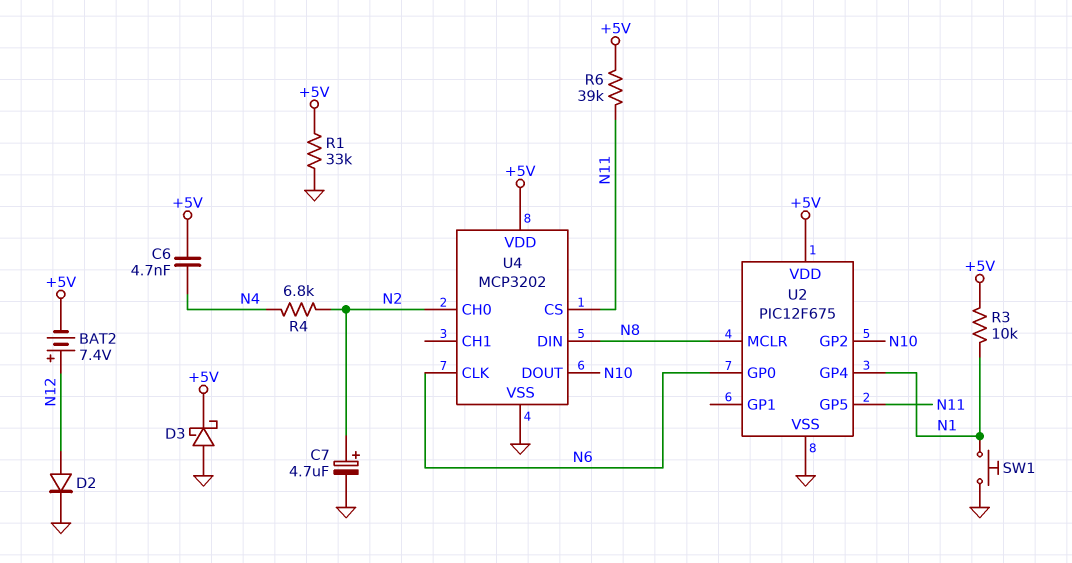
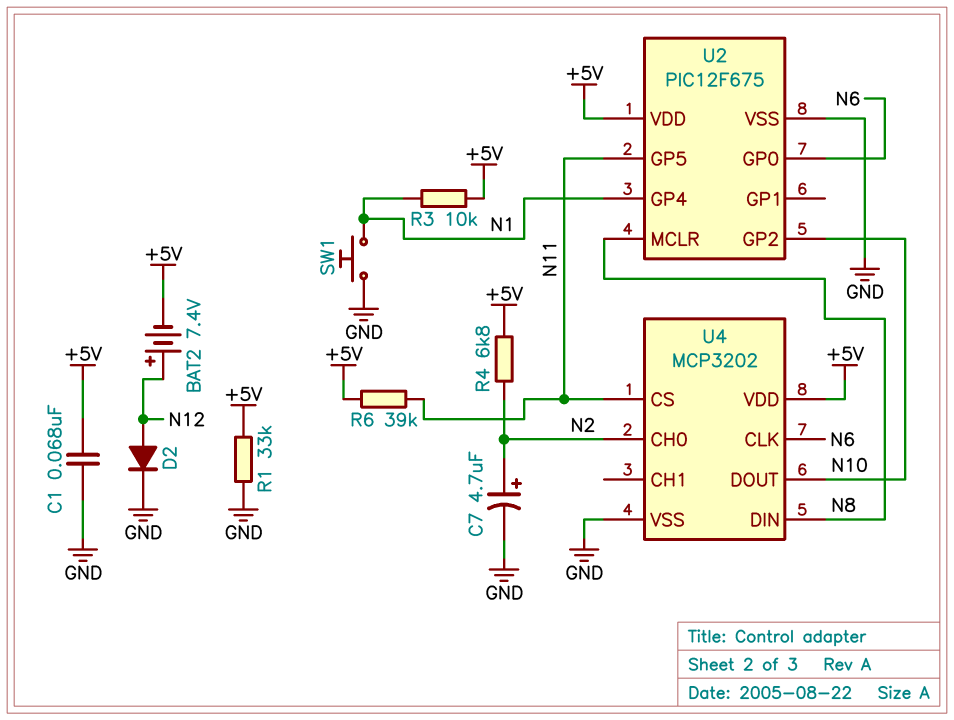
C1: none -> 68nF (+5V, GND)
C6: 4.7nF (+5V, N4) -> none
D3: schottky (A GND, K +5V) -> none
R4: 6.8k (N2, N4) -> 6.8k (+5V, N2)

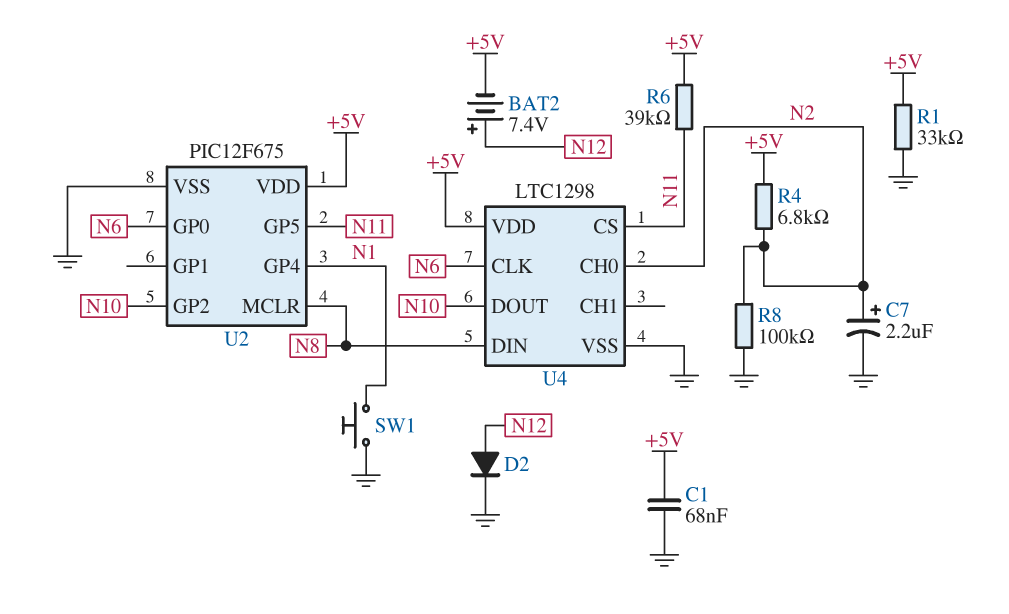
C7: 4.7uF (plus N2, minus GND) -> 2.2uF (plus N2, minus GND)
R3: 10k (+5V, N1) -> none
R8: none -> 100k (GND, N2)
U4: MCP3202 -> LTC1298

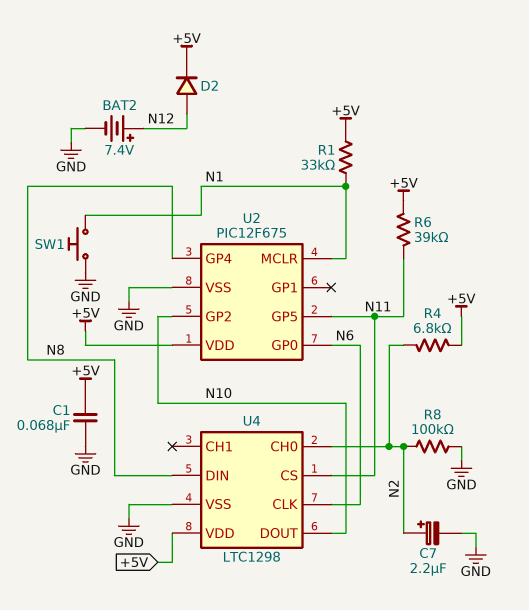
BAT2: 7.4V (plus N12, minus +5V) -> 7.4V (plus N12, minus GND)
D2: diode (A N12, K GND) -> diode (A N12, K +5V)
R1: 33k (+5V, GND) -> 33k (+5V, N1)
U2 pin GP4: N1 -> N8
U2 pin MCLR: N8 -> N1

